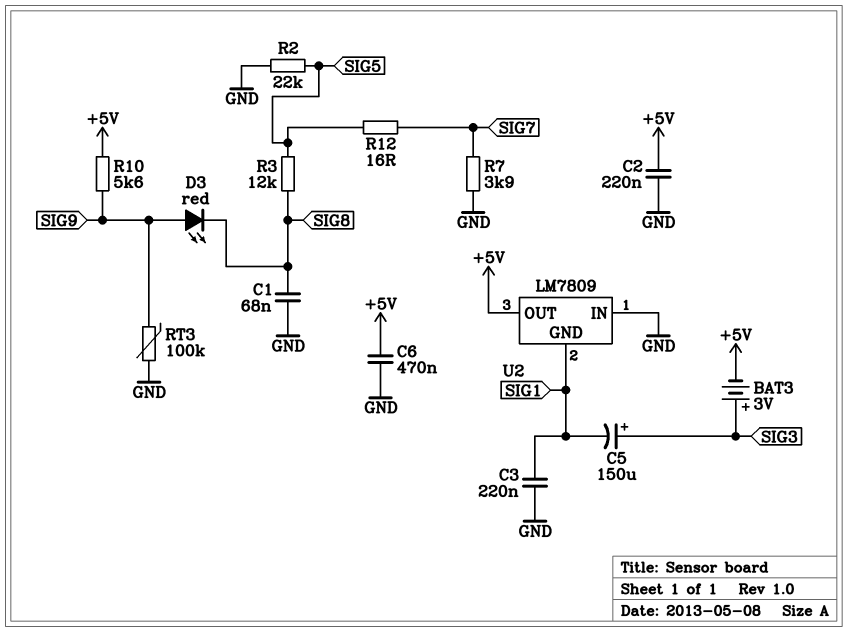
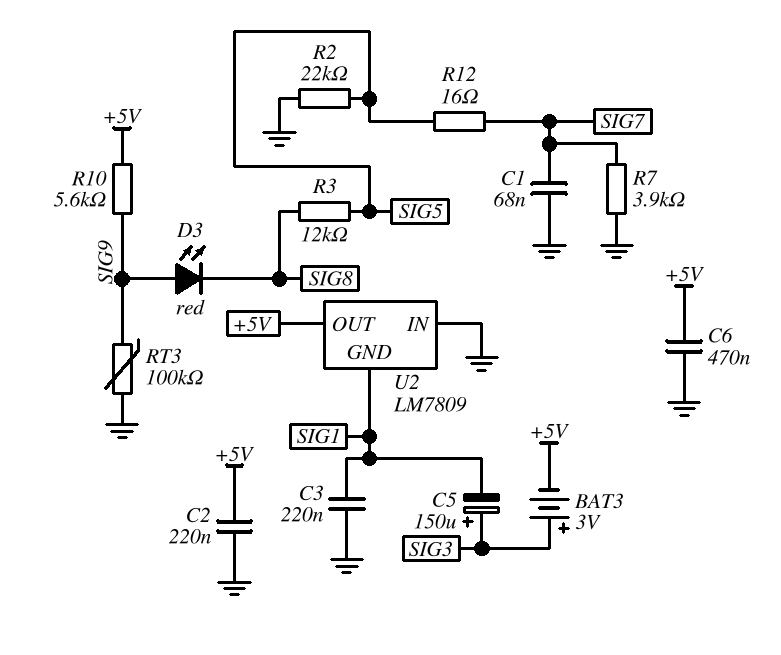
C1: 68nF (GND, SIG8) -> 68nF (GND, SIG7)

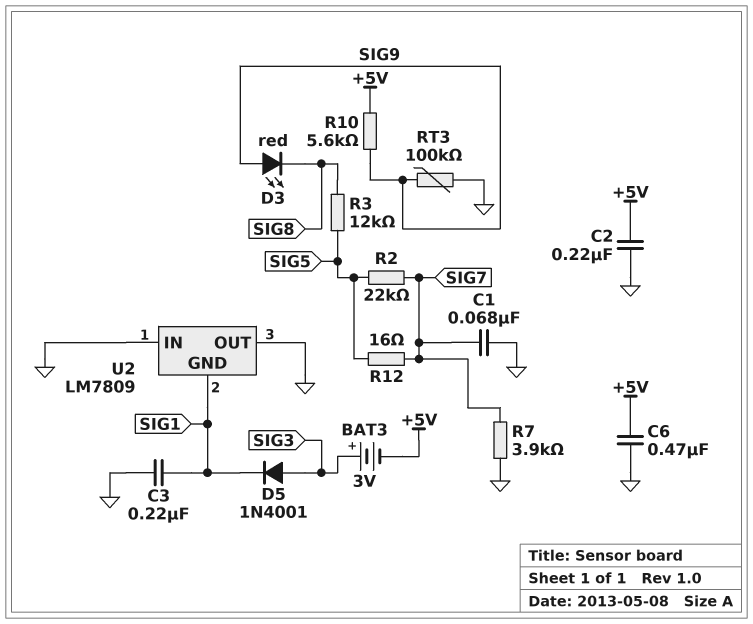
C5: 150uF (plus SIG3, minus SIG1) -> none
D5: none -> diode 1N4001 (A SIG3, K SIG1)
R2: 22k (GND, SIG5) -> 22k (SIG5, SIG7)
U2 pin OUT: +5V -> GND

